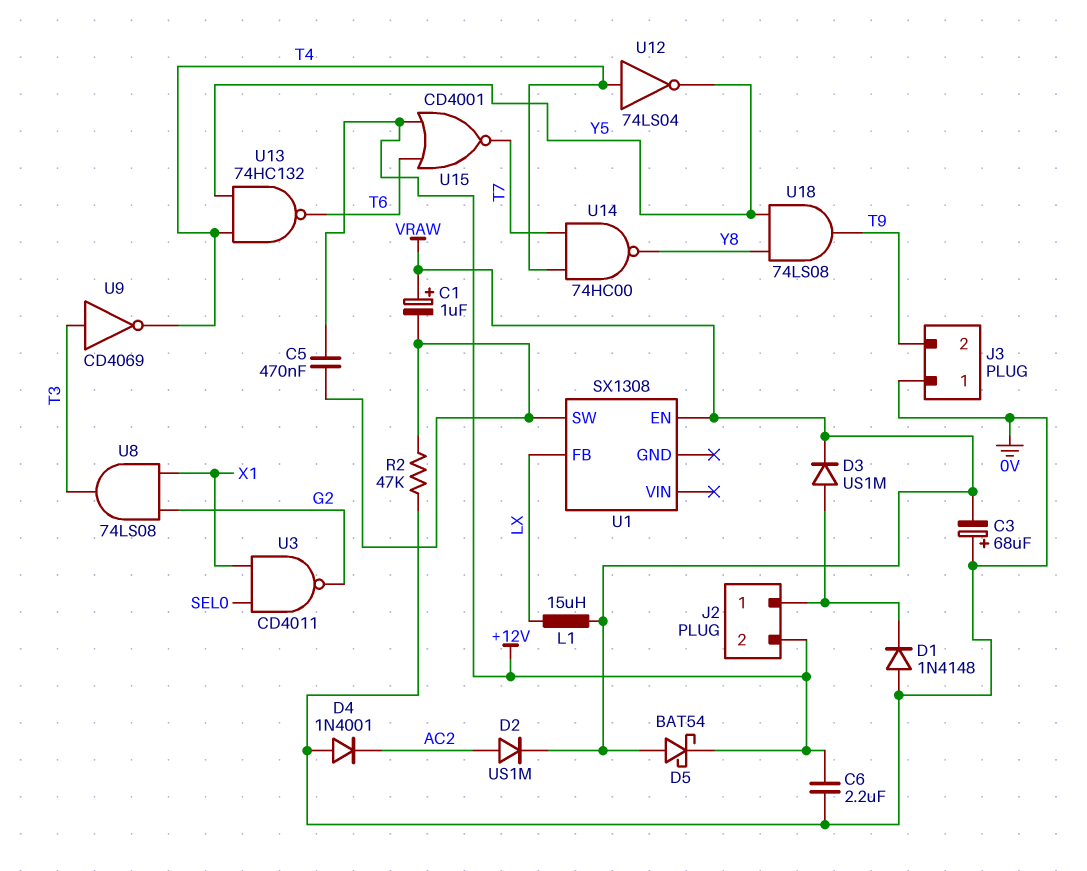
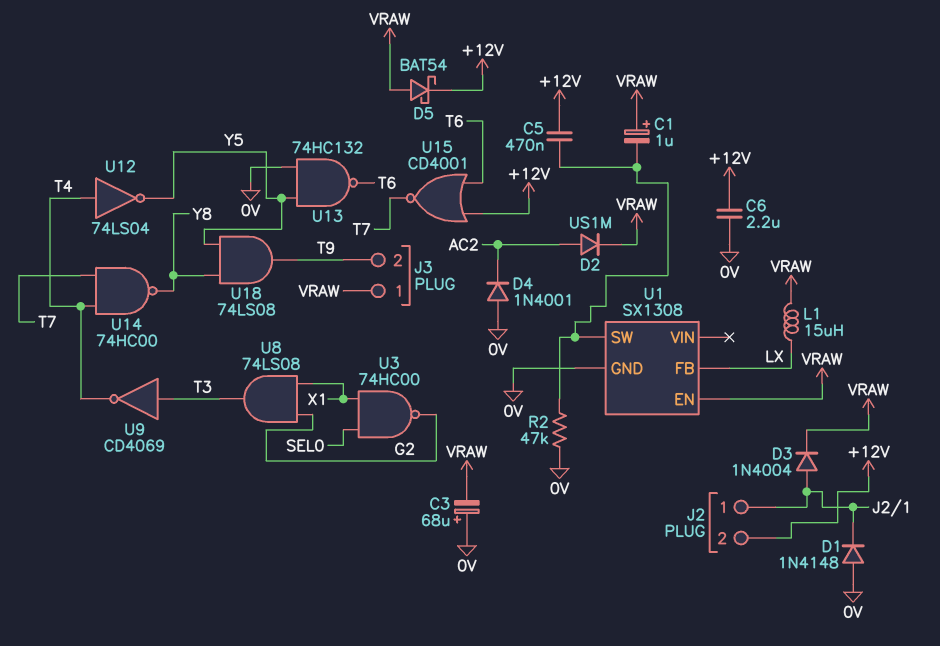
D3: diode US1M (A J2/1, K VRAW) -> diode 1N4004 (A J2/1, K VRAW)
J3 pin 1: 0V -> VRAW
U1 pin GND: none -> 0V
U3: NAND CD4011 (in SEL0, in X1, out G2) -> NAND 74HC00 (in SEL0, in X1, out G2)
U13: NAND 74HC132 (in T4, in Y5, out T6) -> NAND 74HC132 (in 0V, in Y5, out T6)

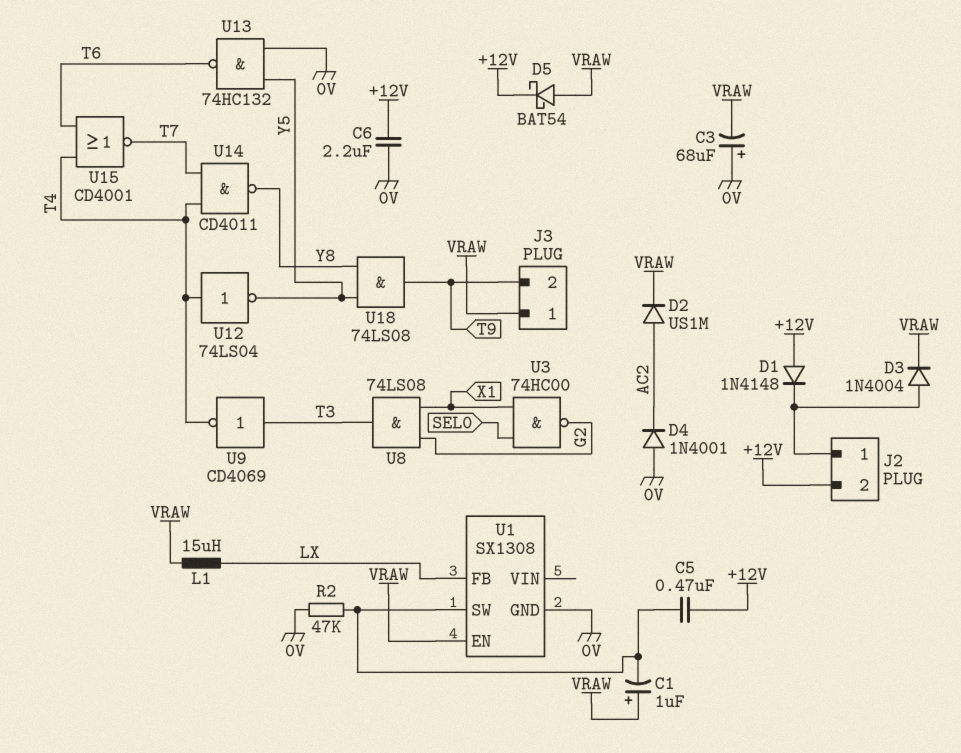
D1: diode 1N4148 (A 0V, K J2/1) -> diode 1N4148 (A +12V, K J2/1)
U14: NAND 74HC00 (in T4, in T7, out Y8) -> NAND CD4011 (in T4, in T7, out Y8)
U15: NOR CD4001 (in +12V, in T6, out T7) -> NOR CD4001 (in T4, in T6, out T7)

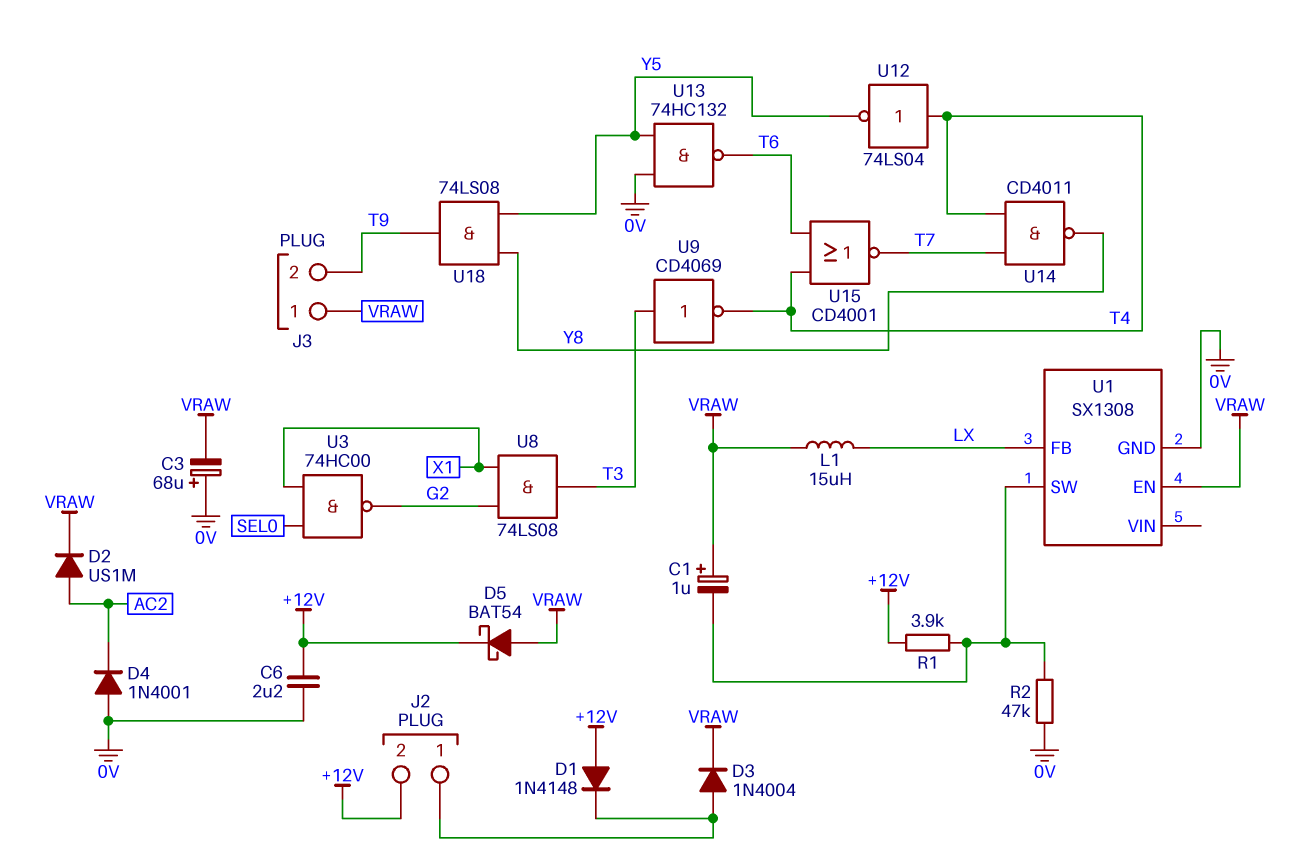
C5: 470nF (+12V, U1/SW) -> none
R1: none -> 3.9k (+12V, U1/SW)

